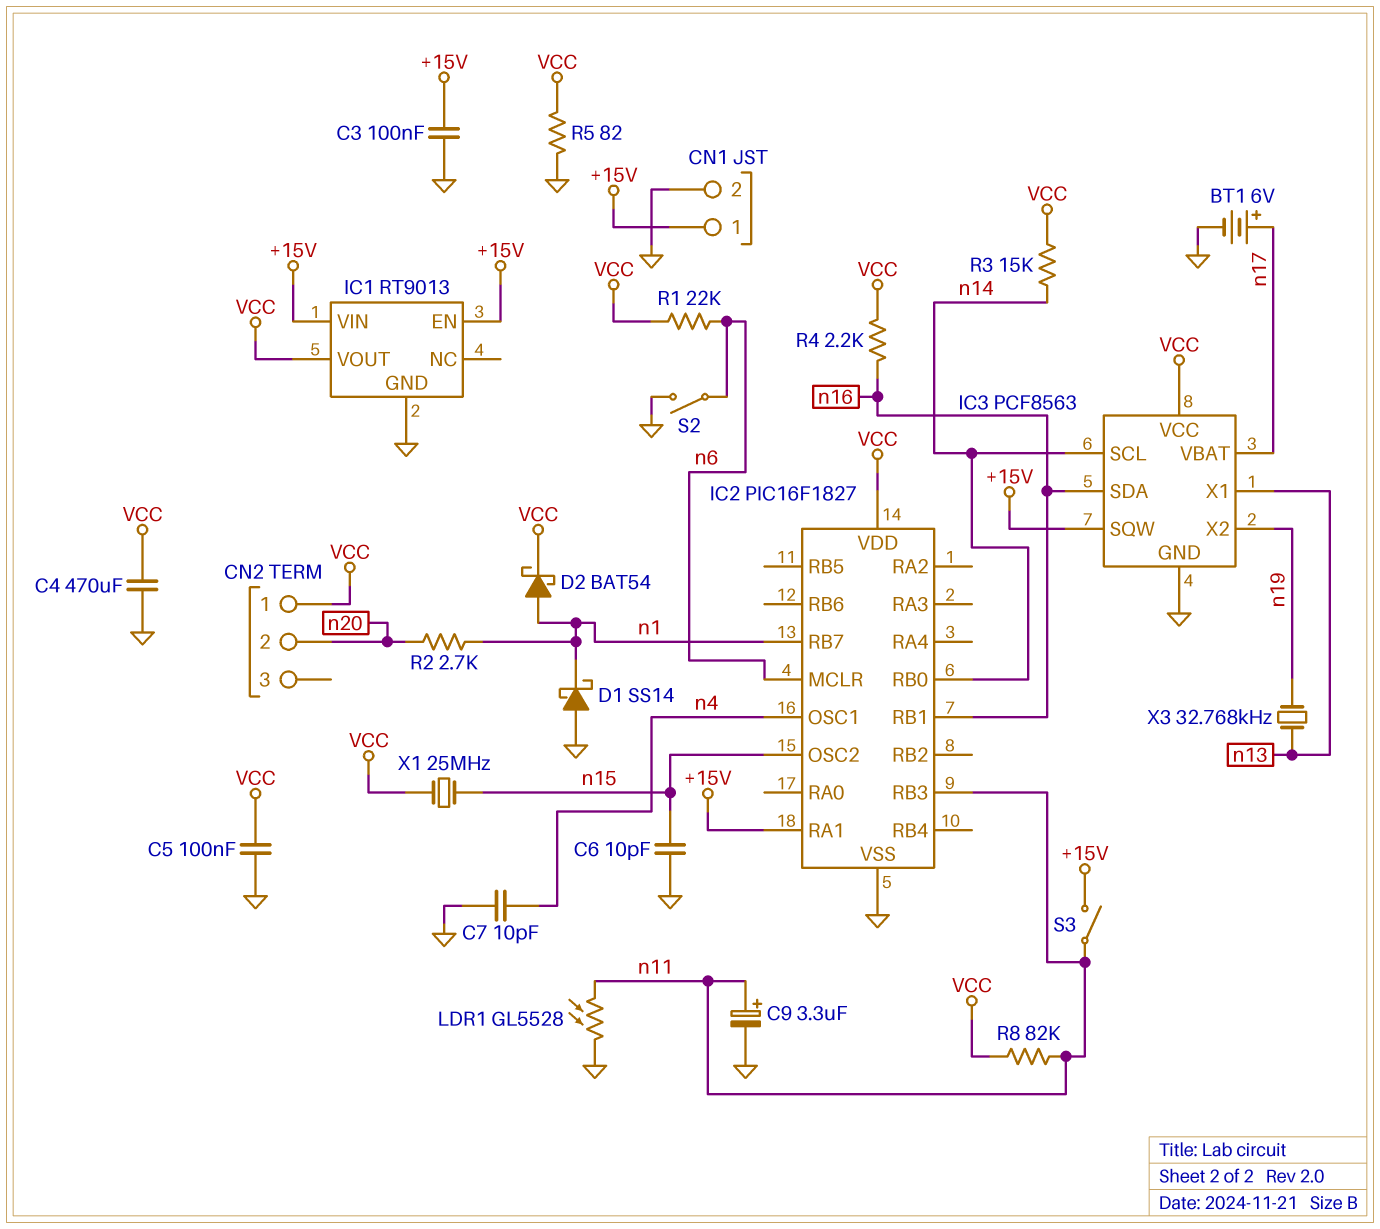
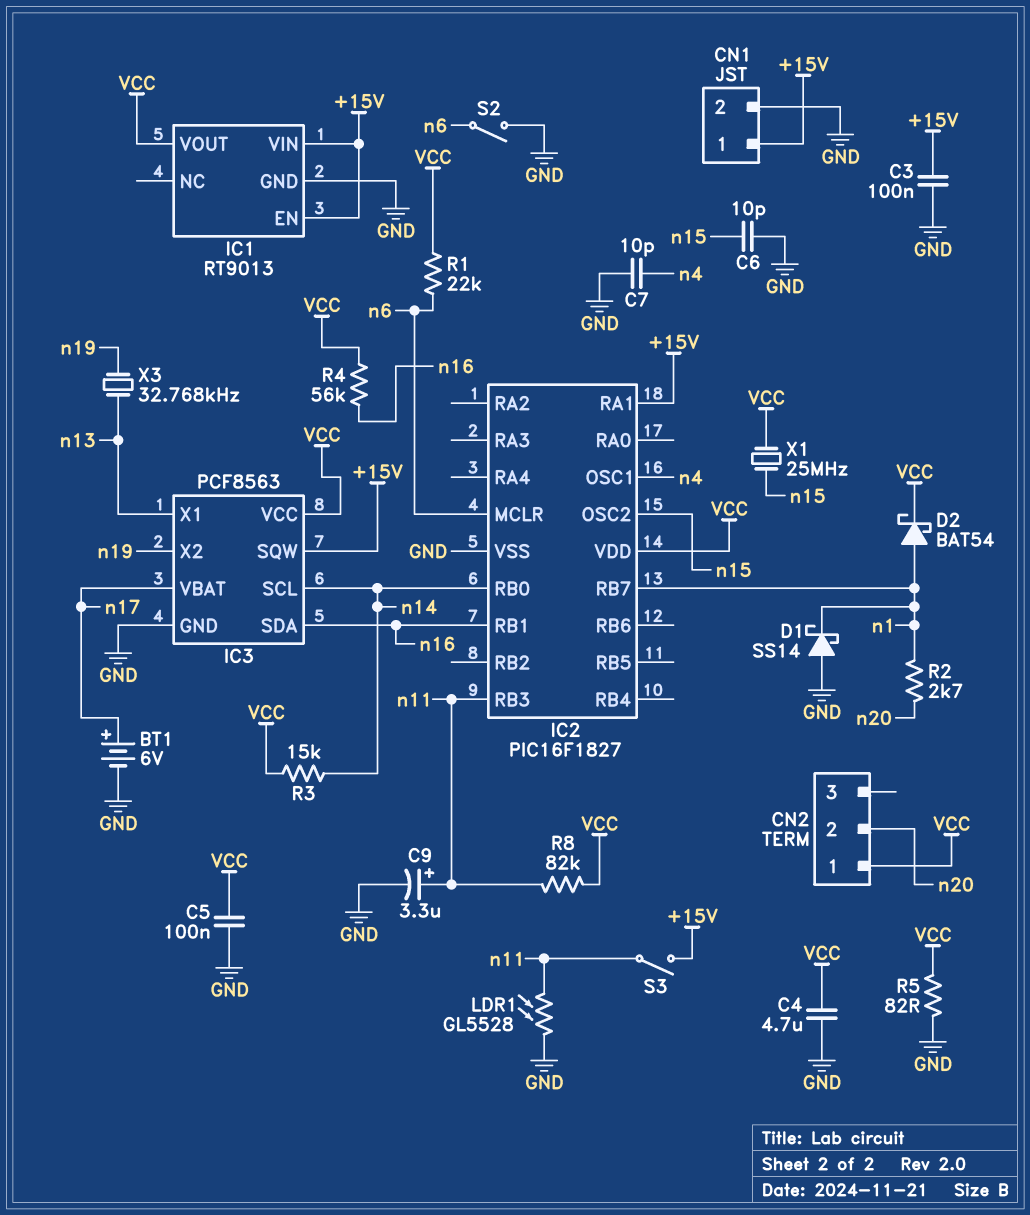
C4: 470uF (GND, VCC) -> 4.7uF (GND, VCC)
R4: 2.2k (VCC, n16) -> 56k (VCC, n16)

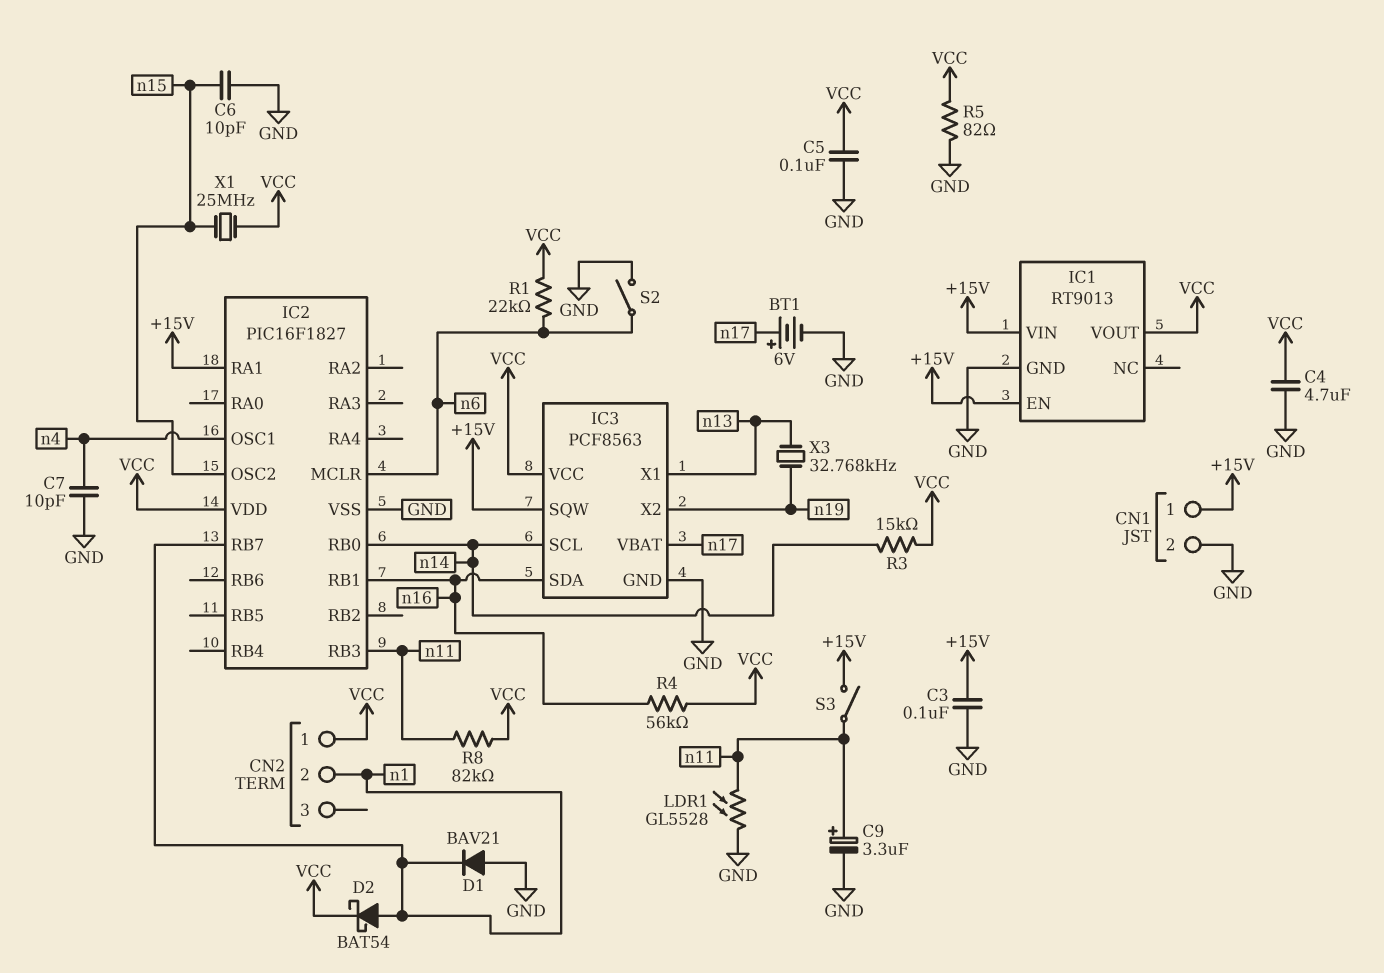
CN2 pin 2: n20 -> n1
D1: schottky SS14 (A GND, K n1) -> diode BAV21 (A GND, K n1)
R2: 2.7k (n1, n20) -> none

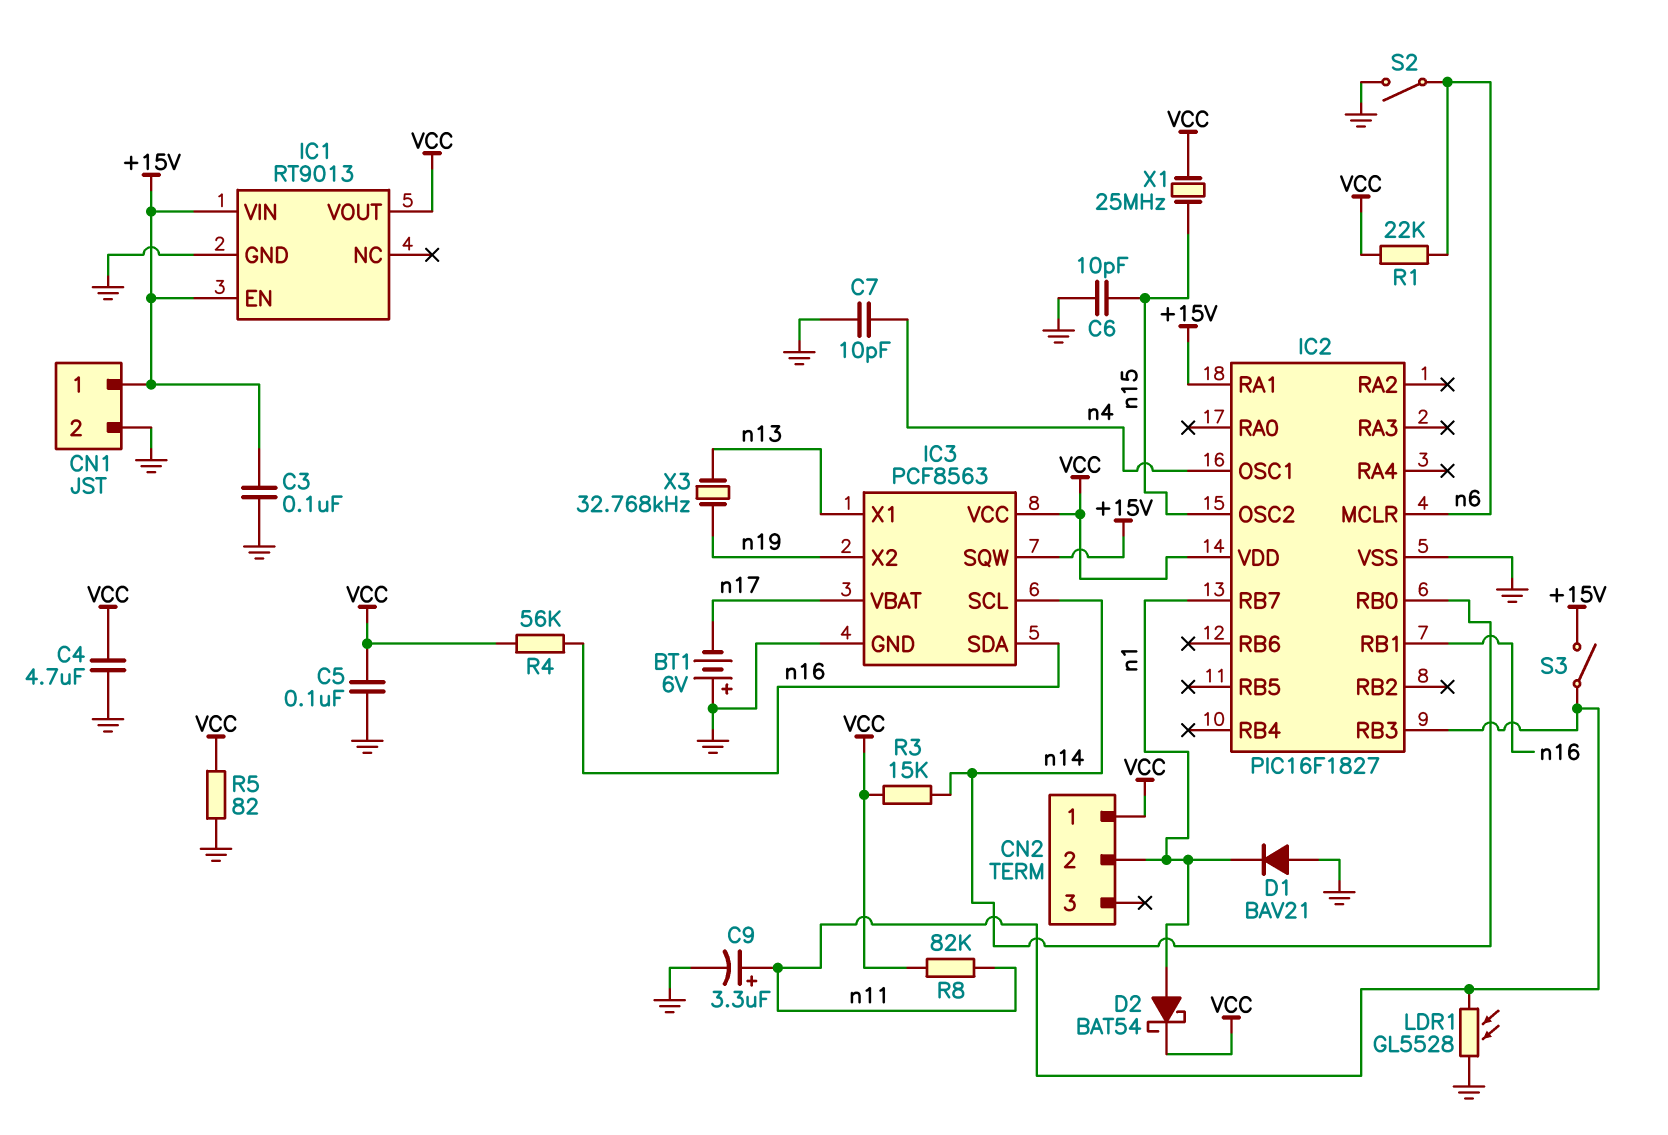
BT1: 6V (plus n17, minus GND) -> 6V (plus GND, minus n17)

